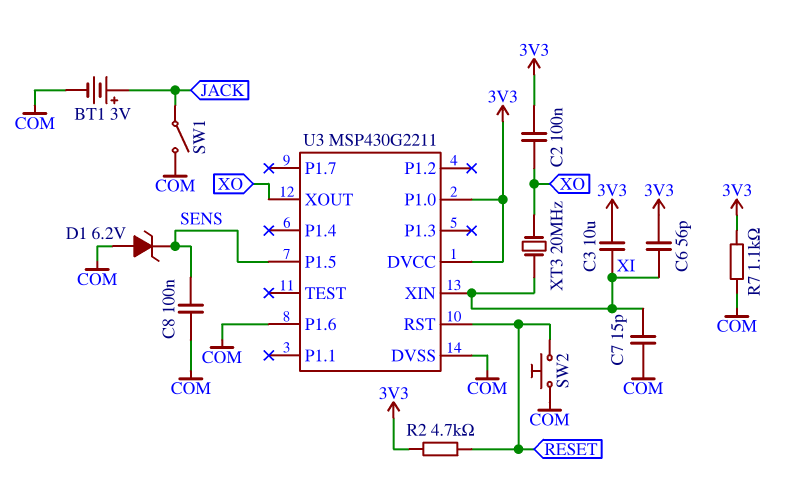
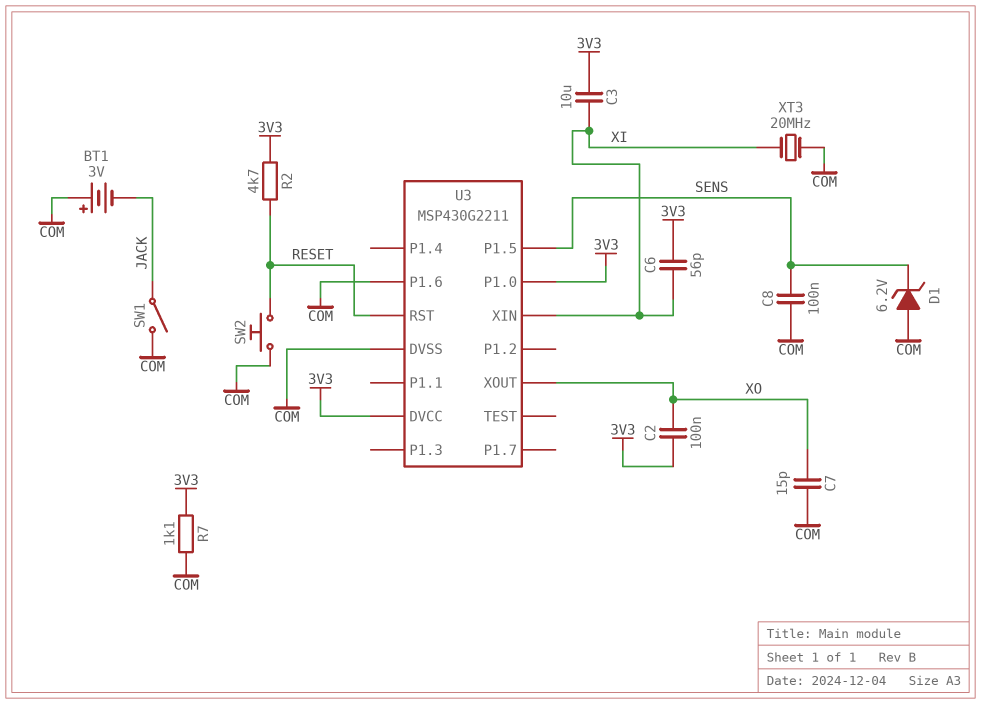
BT1: 3V (plus JACK, minus COM) -> 3V (plus COM, minus JACK)
C7: 15pF (COM, XI) -> 15pF (COM, XO)
XT3: 20MHz (XI, XO) -> 20MHz (COM, XI)

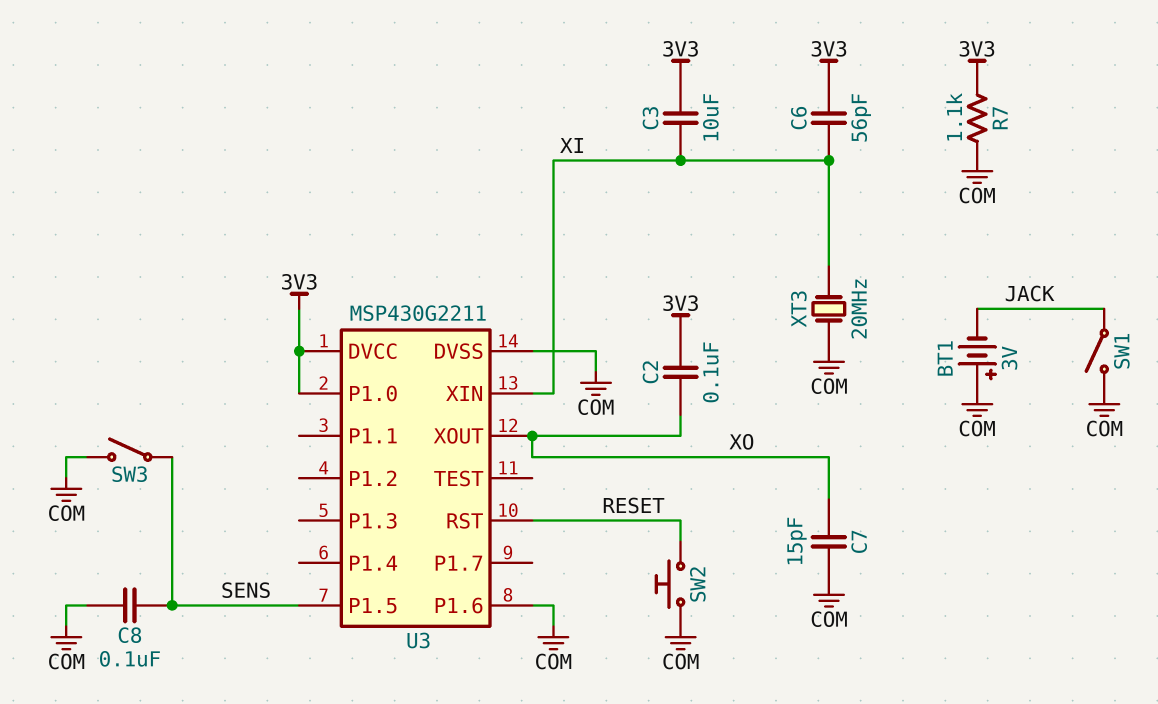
D1: zener 6.2V (A COM, K SENS) -> none
R2: 4.7k (3V3, RESET) -> none
SW3: none -> switch (COM, SENS)

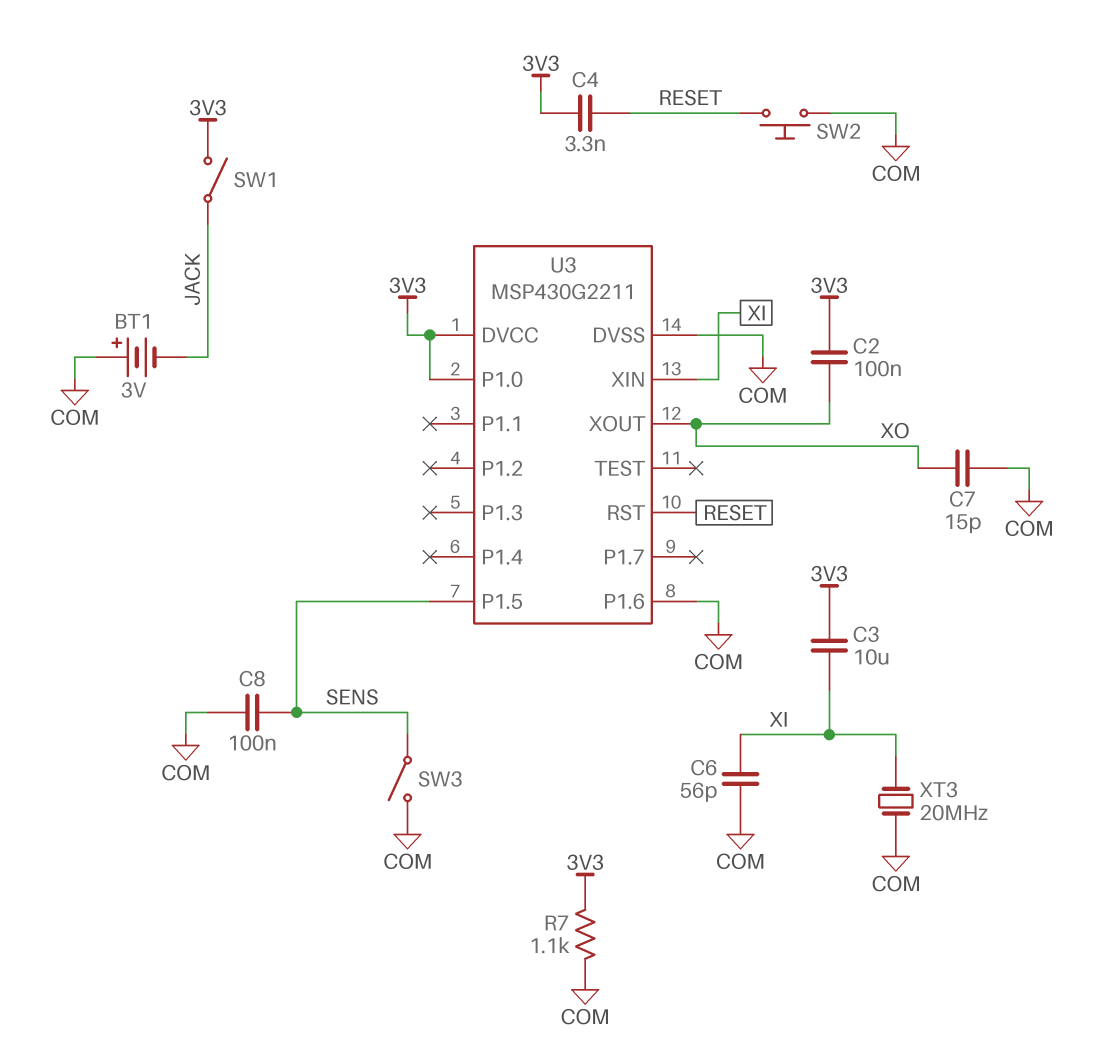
C4: none -> 3.3nF (3V3, RESET)
C6: 56pF (3V3, XI) -> 56pF (COM, XI)
SW1: switch (COM, JACK) -> switch (3V3, JACK)

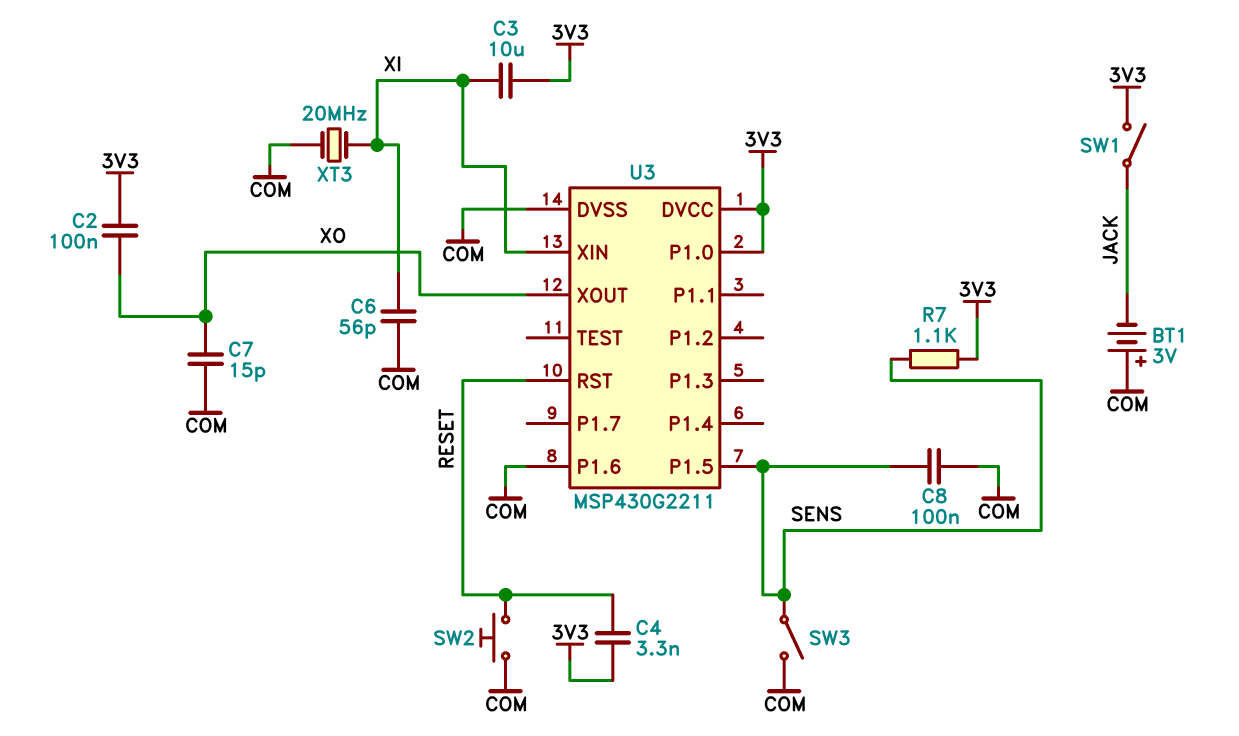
R7: 1.1k (3V3, COM) -> 1.1k (3V3, SENS)

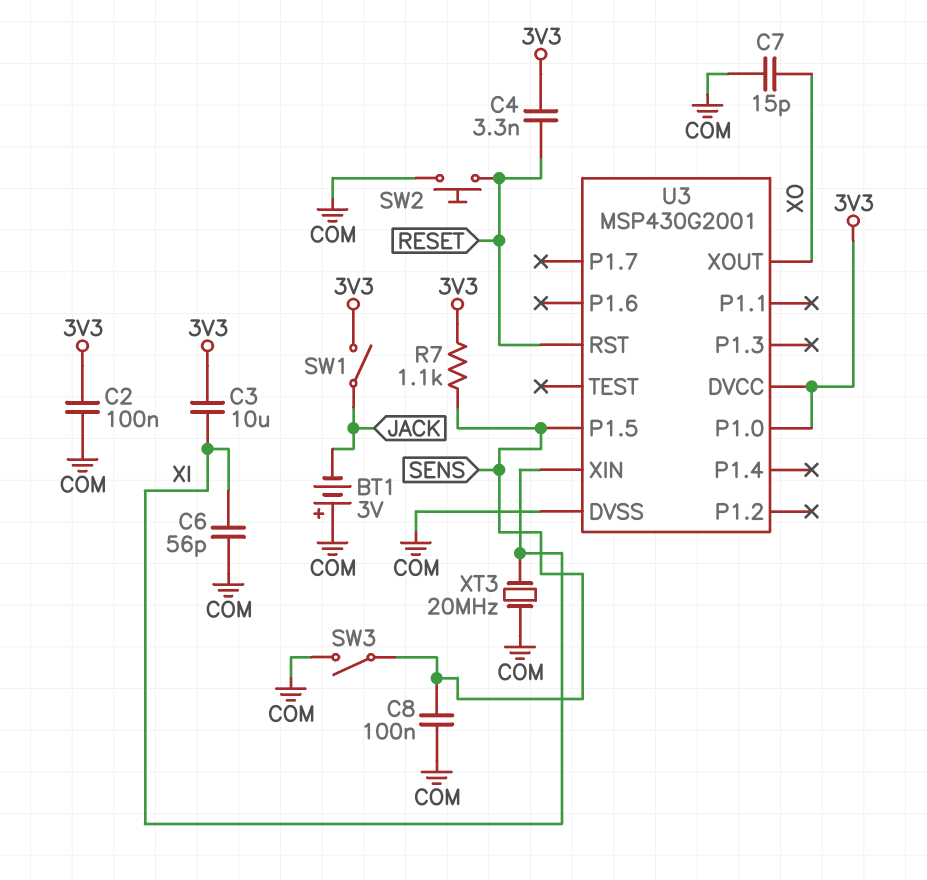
C2: 100nF (3V3, XO) -> 100nF (3V3, COM)
U3: MSP430G2211 -> MSP430G2001
U3 pin P1.6: COM -> none

